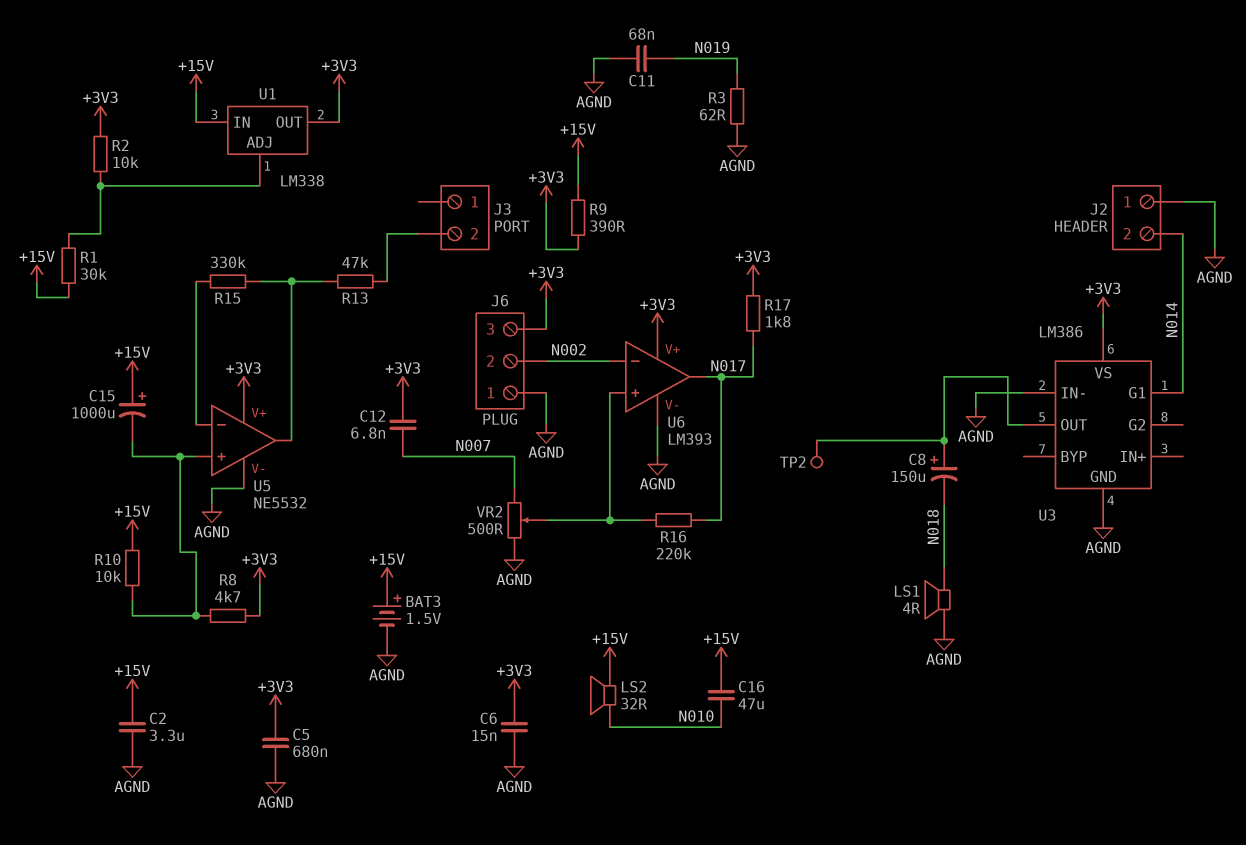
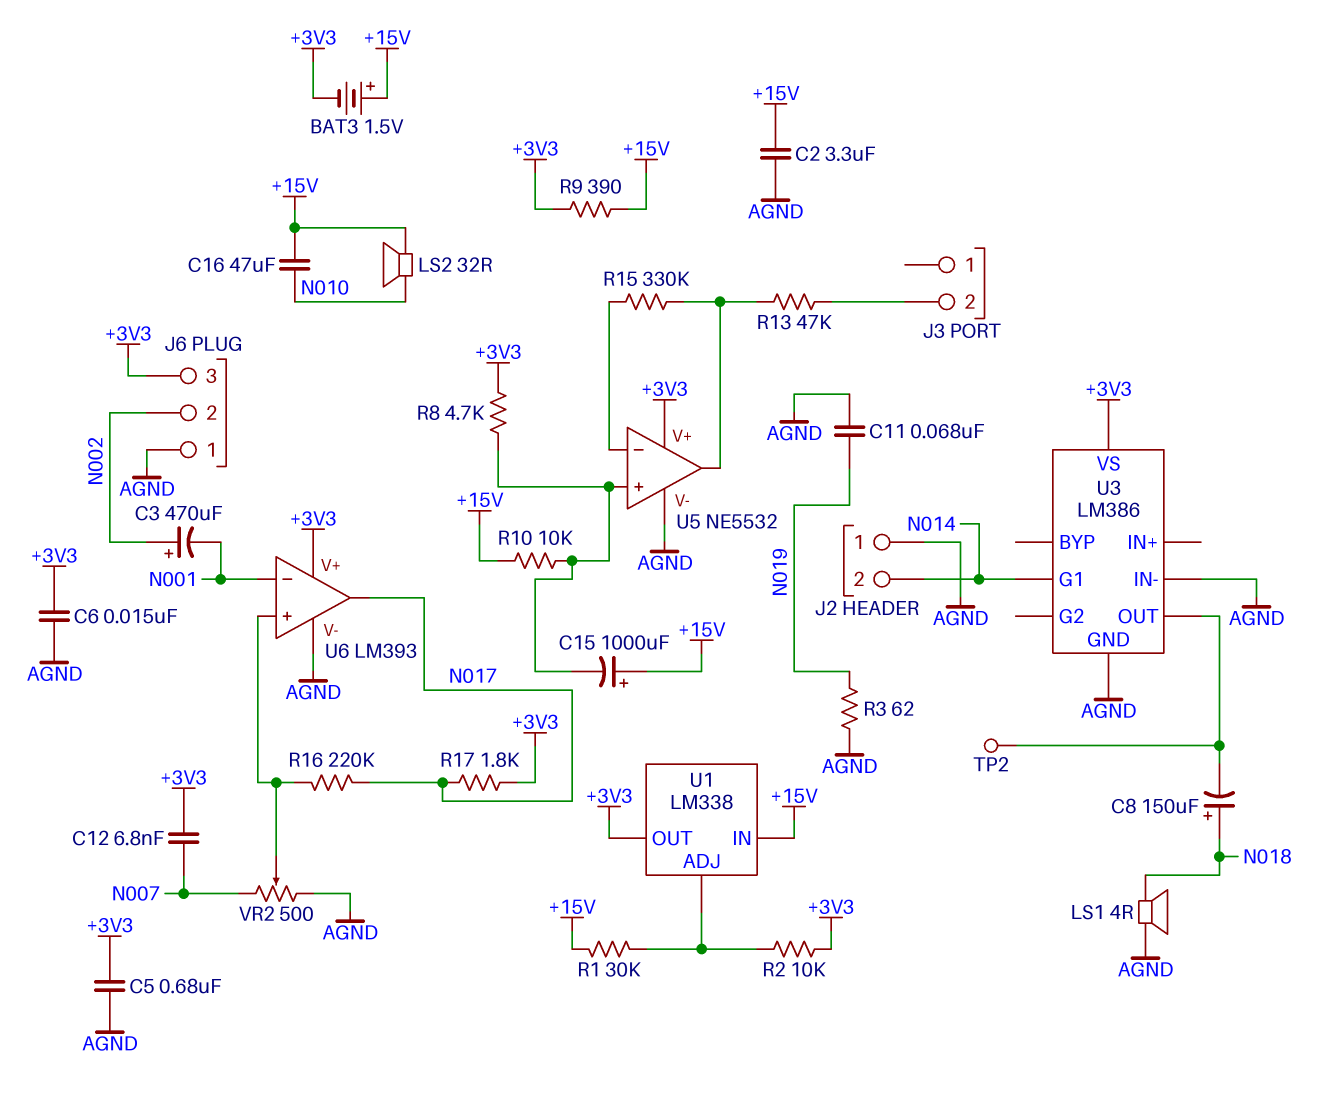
BAT3: 1.5V (plus +15V, minus AGND) -> 1.5V (plus +15V, minus +3V3)
C3: none -> 470uF (plus N002, minus N001)
C8: 150uF (plus U3/OUT, minus N018) -> 150uF (plus N018, minus U3/OUT)
U6 pin in-: N002 -> N001

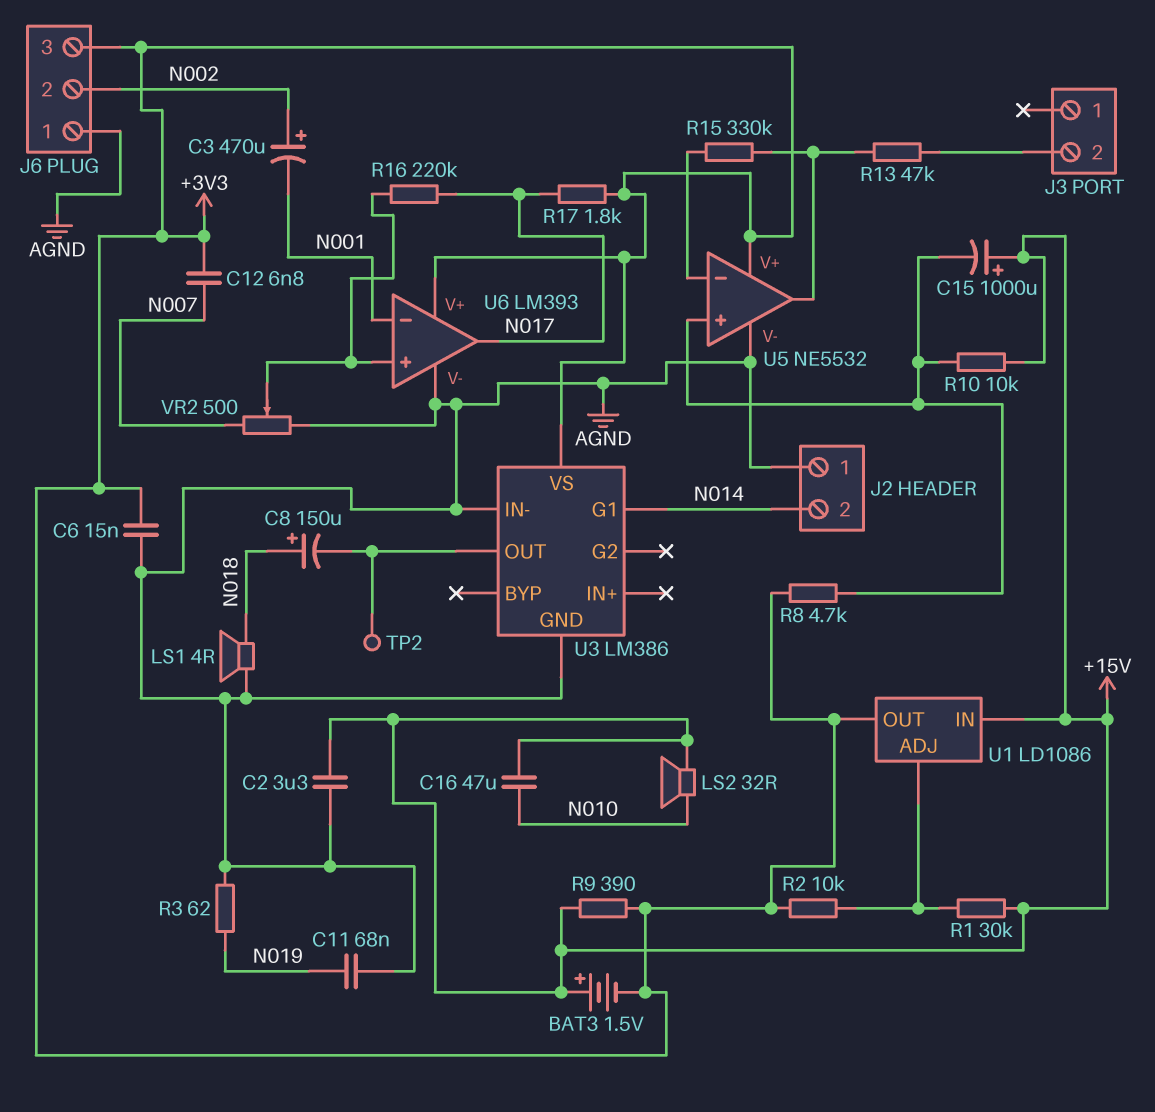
C5: 680nF (+3V3, AGND) -> none
U1: LM338 -> LD1086

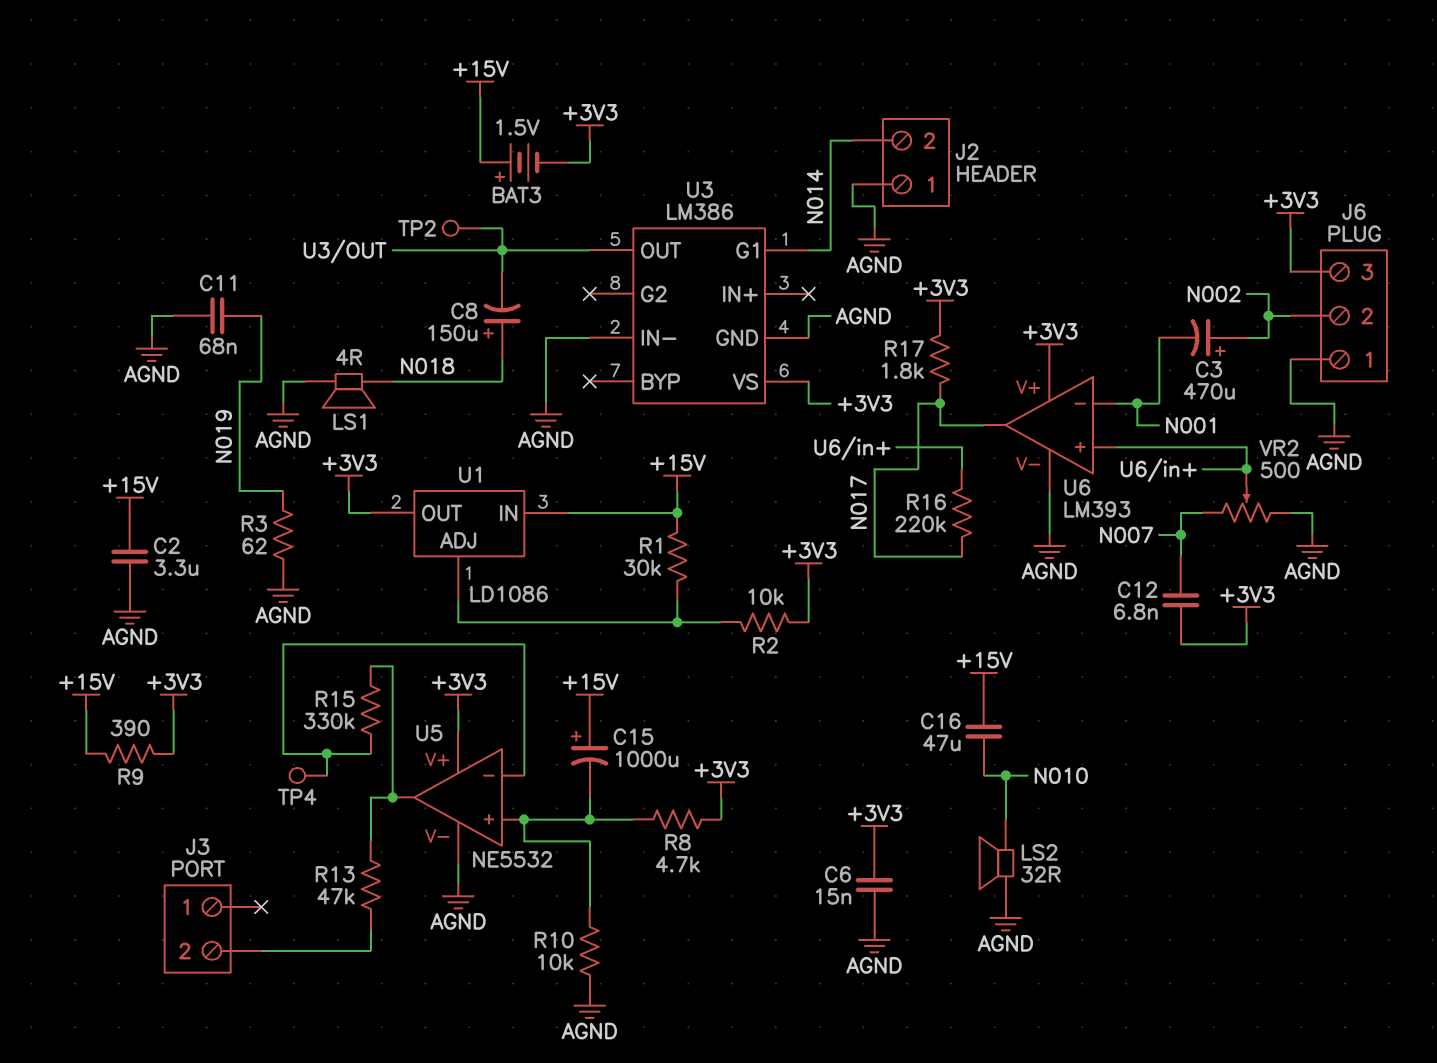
LS2: speaker 32R (+15V, N010) -> speaker 32R (AGND, N010)
R10: 10k (+15V, U5/in+) -> 10k (AGND, U5/in+)
TP4: none -> test point (U5/in-)

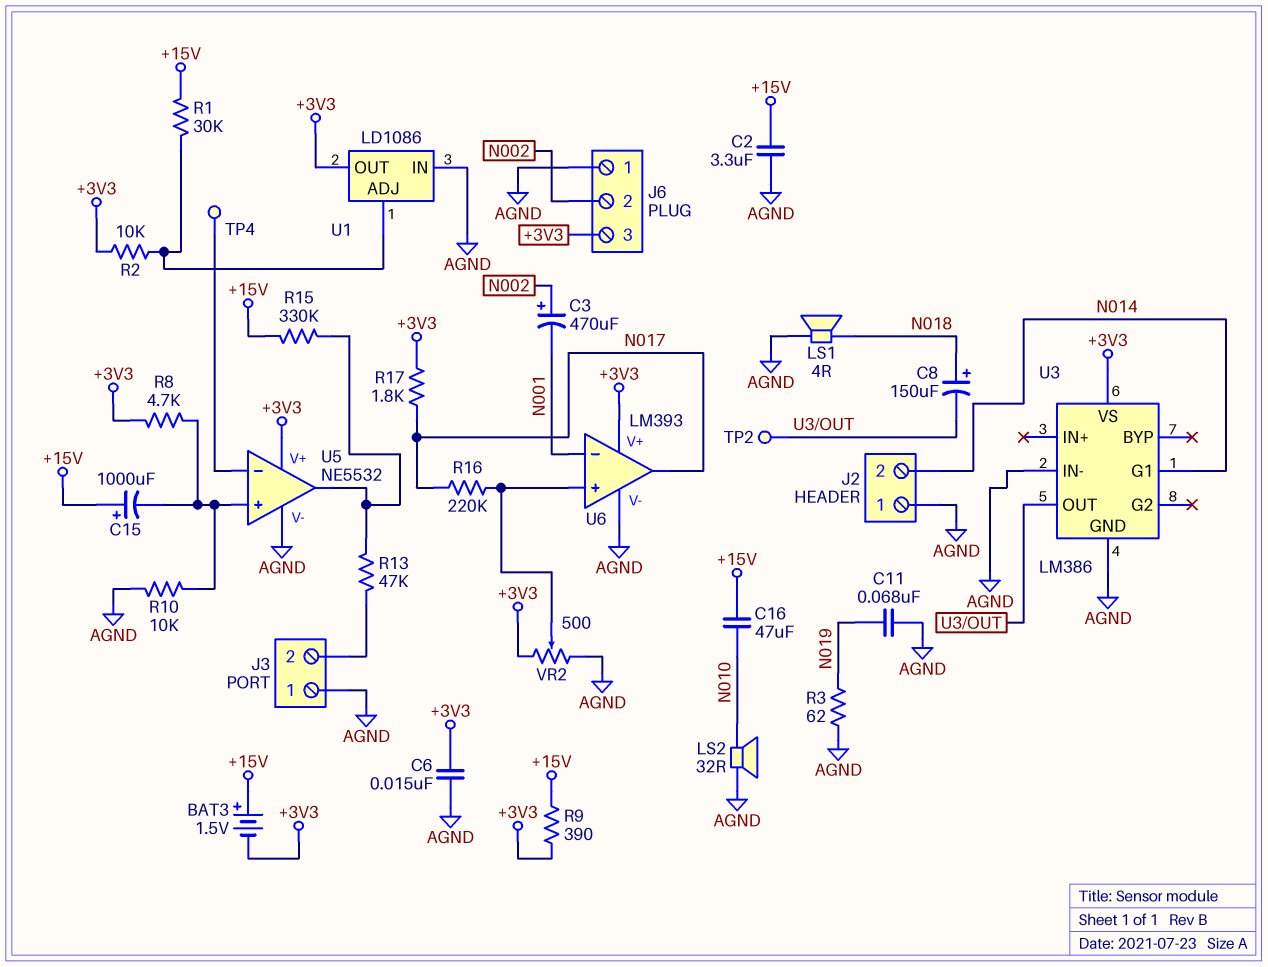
C12: 6.8nF (+3V3, N007) -> none
J3 pin 1: none -> AGND
R15: 330k (U5/in-, U5/out) -> 330k (+15V, U5/out)
U1 pin IN: +15V -> AGND
VR2: 500 (AGND, N007, wiper U6/in+) -> 500 (+3V3, AGND, wiper U6/in+)

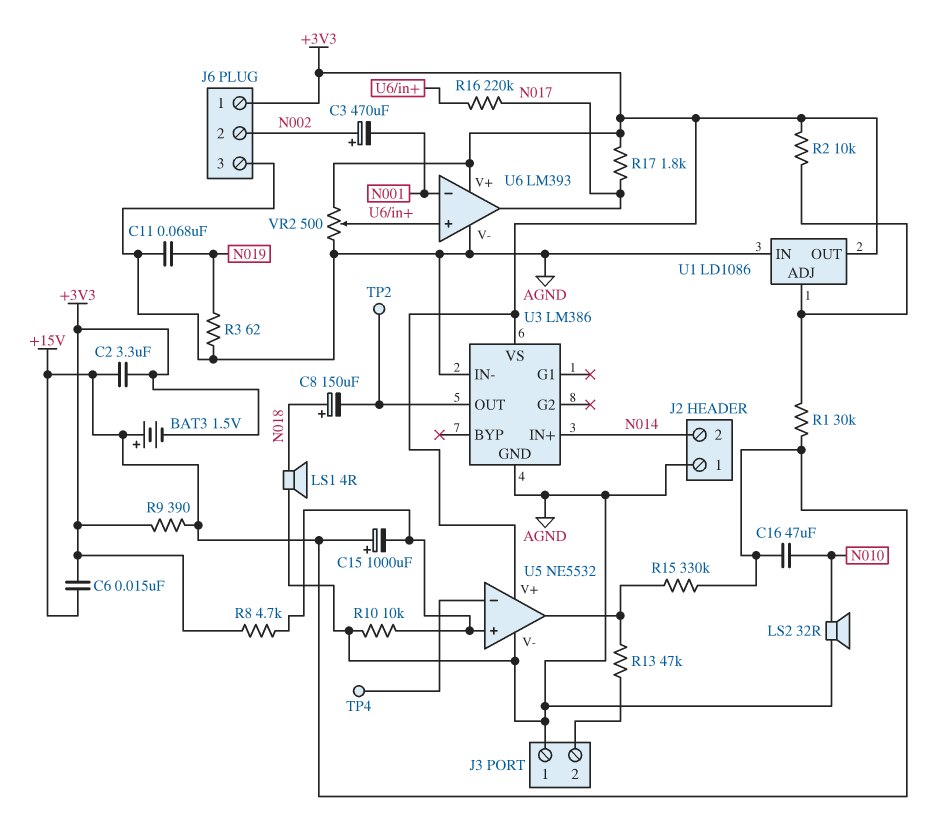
C2: 3.3uF (+15V, AGND) -> 3.3uF (+3V3, +15V)
C6: 15nF (+3V3, AGND) -> 15nF (+3V3, +15V)
J6 pin 1: AGND -> +3V3
J6 pin 3: +3V3 -> AGND
U3 pin G1: N014 -> none
U3 pin IN+: none -> N014

